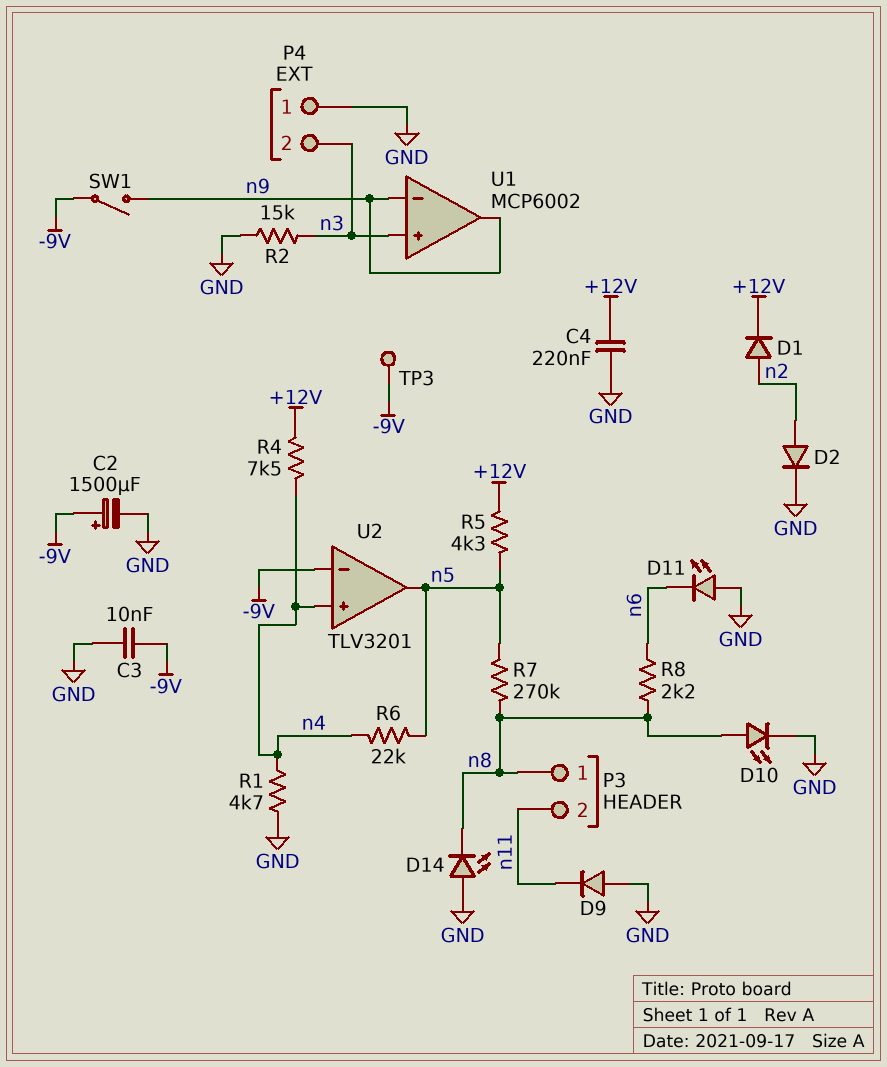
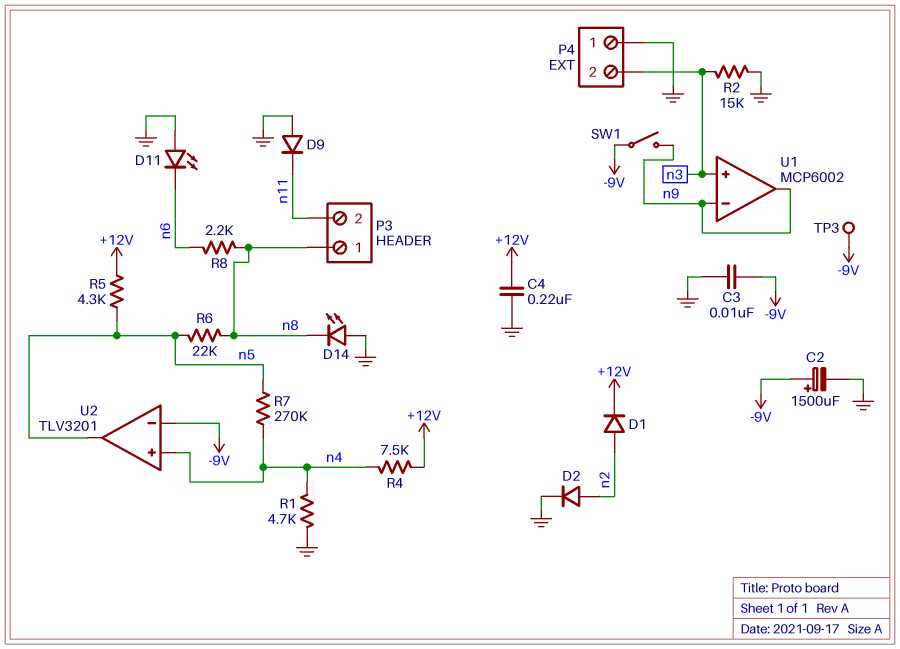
D10: LED (A n8, K GND) -> none
R6: 22k (n4, n5) -> 22k (n5, n8)
R7: 270k (n5, n8) -> 270k (n4, n5)

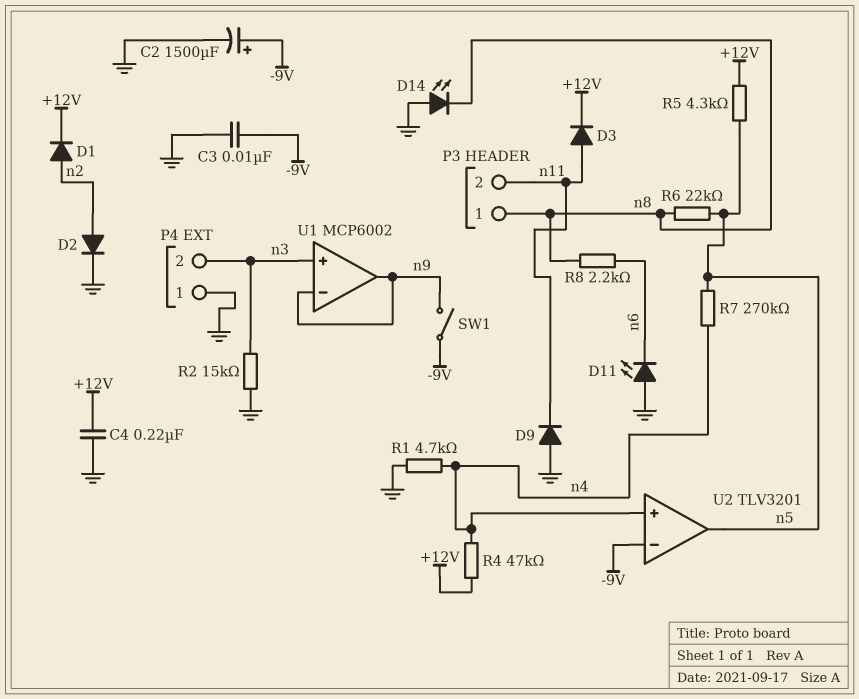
D3: none -> diode (A n11, K +12V)
R4: 7.5k (+12V, n4) -> 47k (+12V, n4)
TP3: test point (-9V) -> none

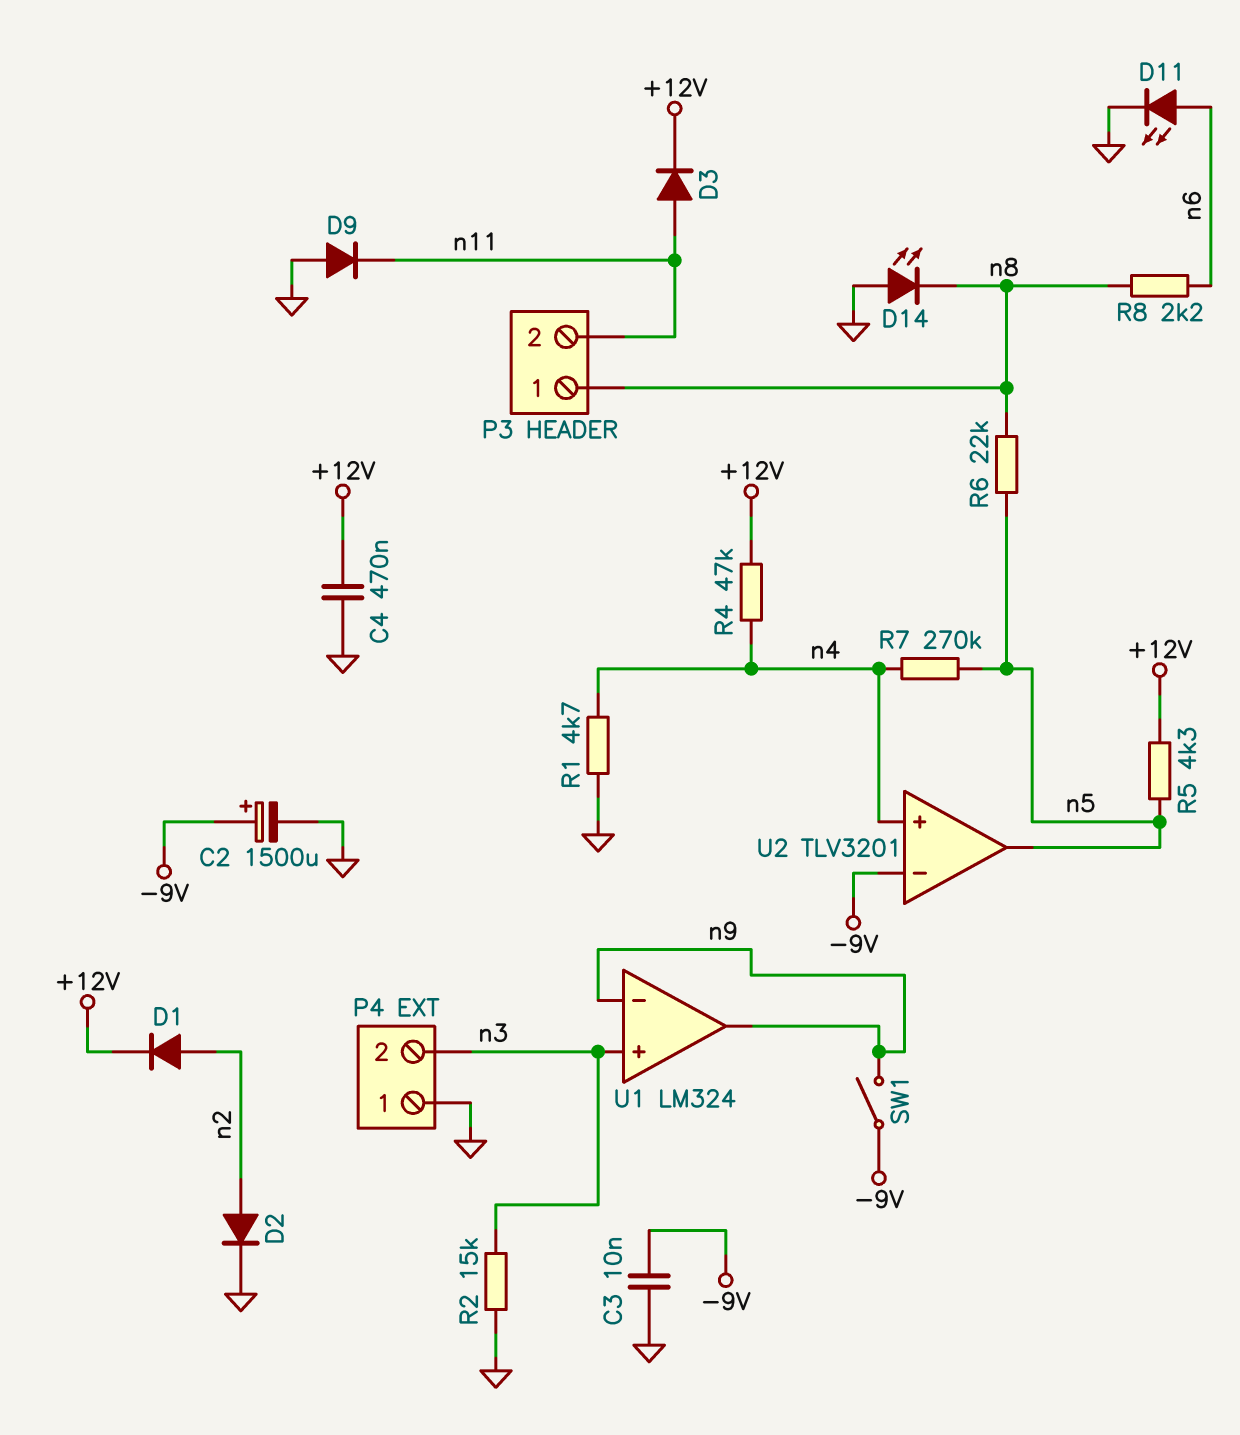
C4: 220nF (+12V, GND) -> 470nF (+12V, GND)
D11: LED (A GND, K n6) -> LED (A n6, K GND)
U1: MCP6002 -> LM324

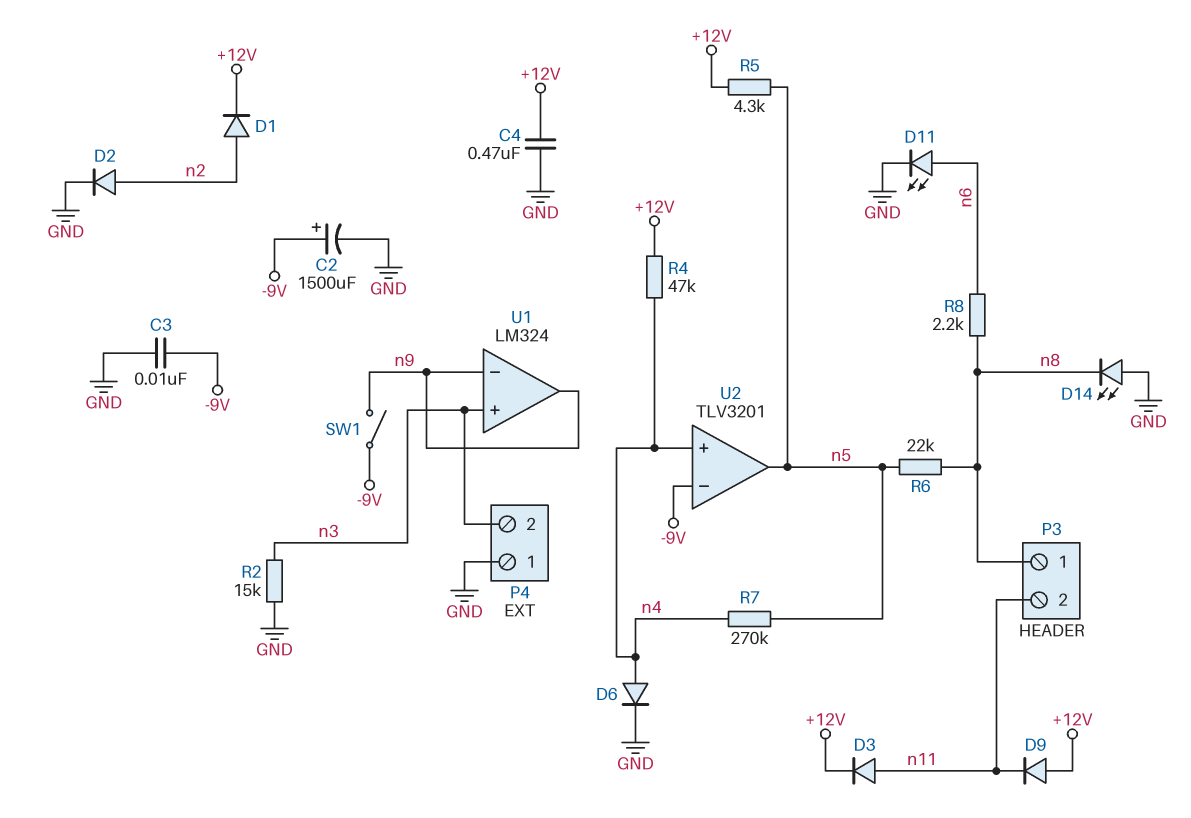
D6: none -> diode (A n4, K GND)
D9: diode (A GND, K n11) -> diode (A +12V, K n11)
R1: 4.7k (GND, n4) -> none

